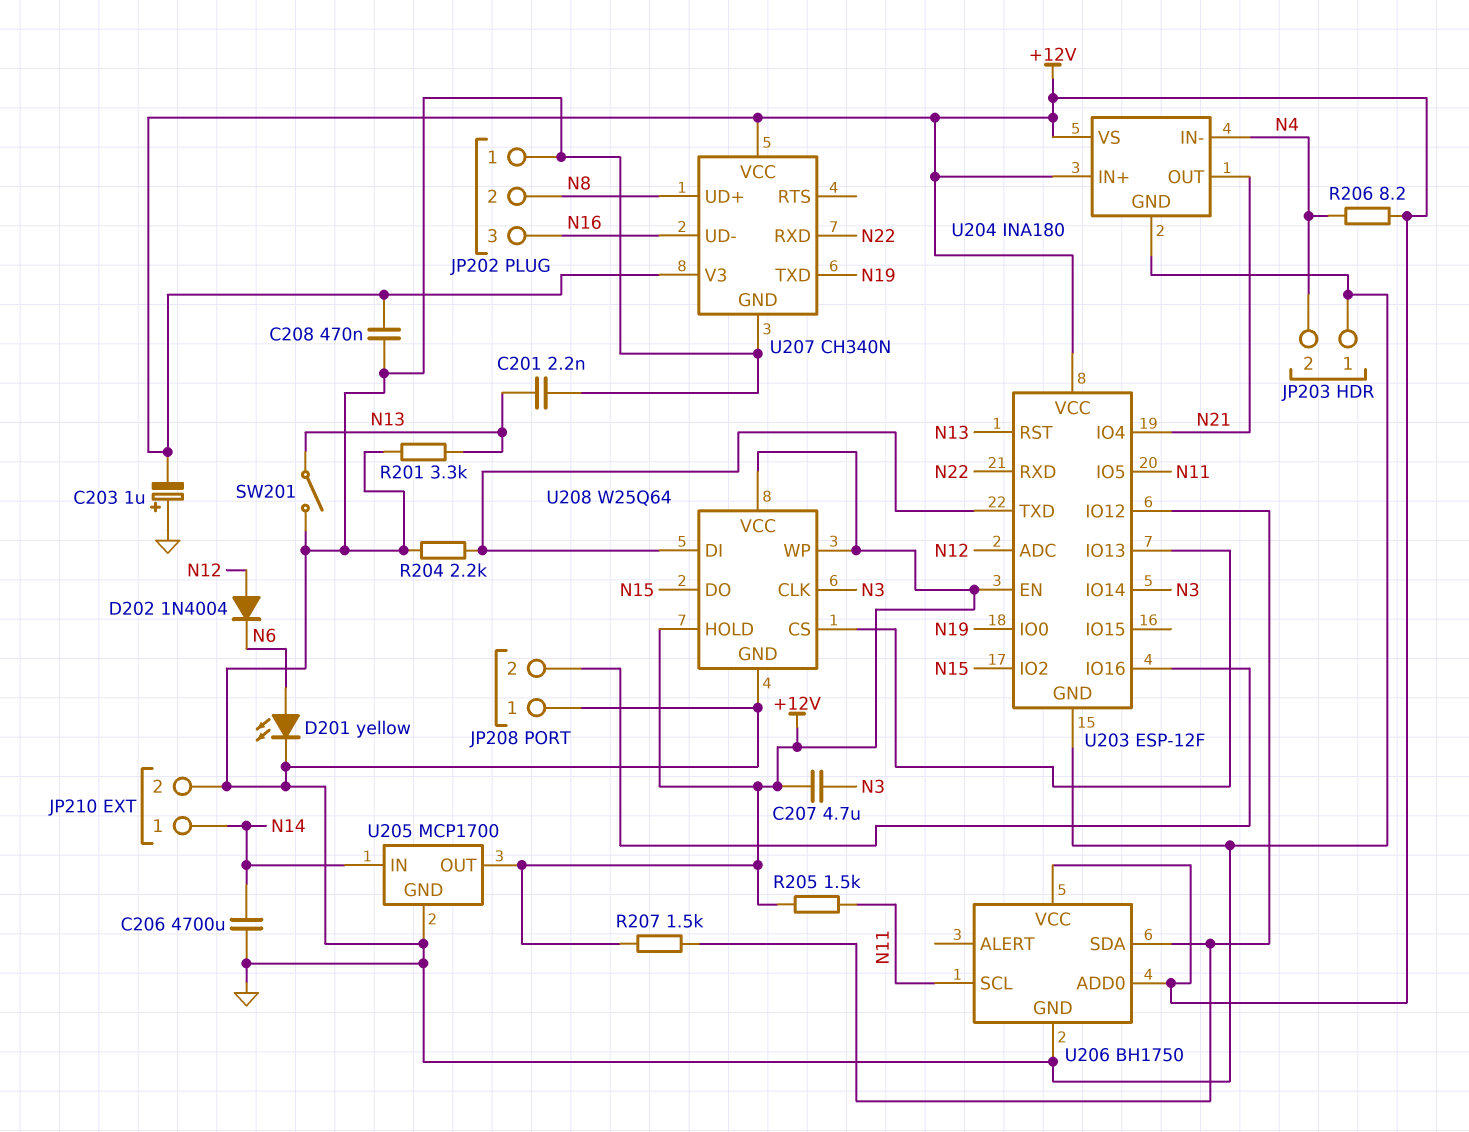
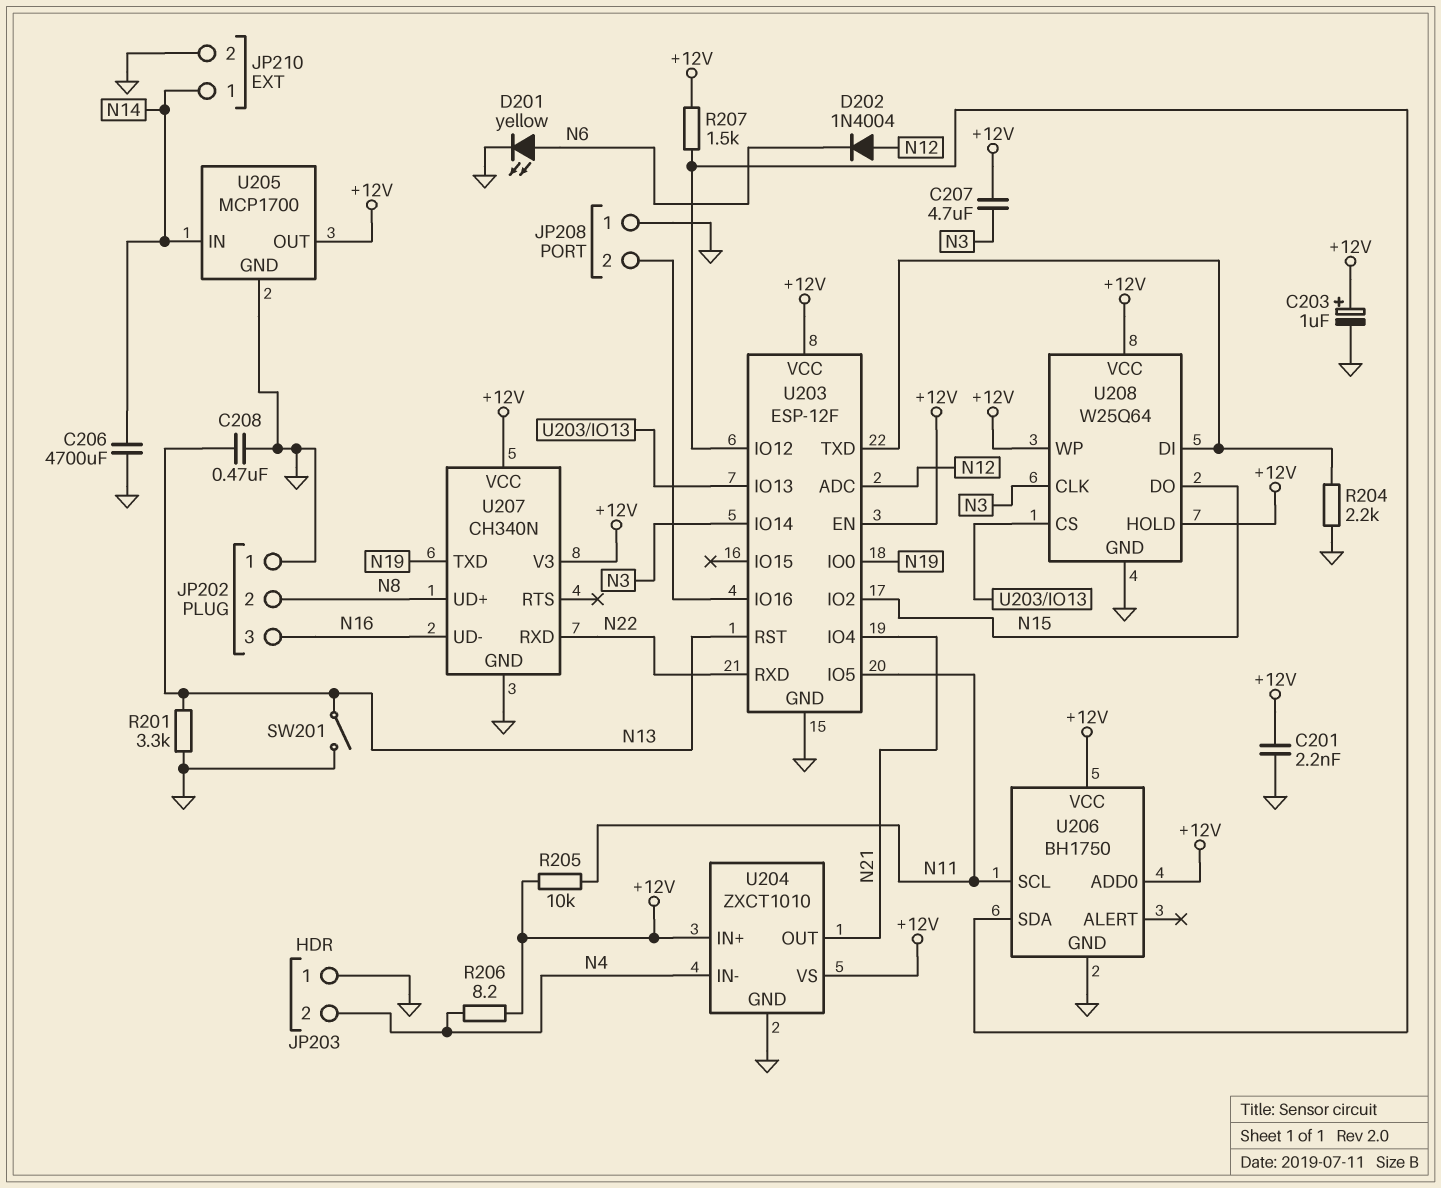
C201: 2.2nF (GND, N13) -> 2.2nF (+12V, GND)
C203: 1uF (plus GND, minus +12V) -> 1uF (plus +12V, minus GND)
C208: 470nF (+12V, GND) -> 470nF (GND, N13)
R205: 1.5k (+12V, N11) -> 10k (+12V, N11)
U204: INA180 -> ZXCT1010

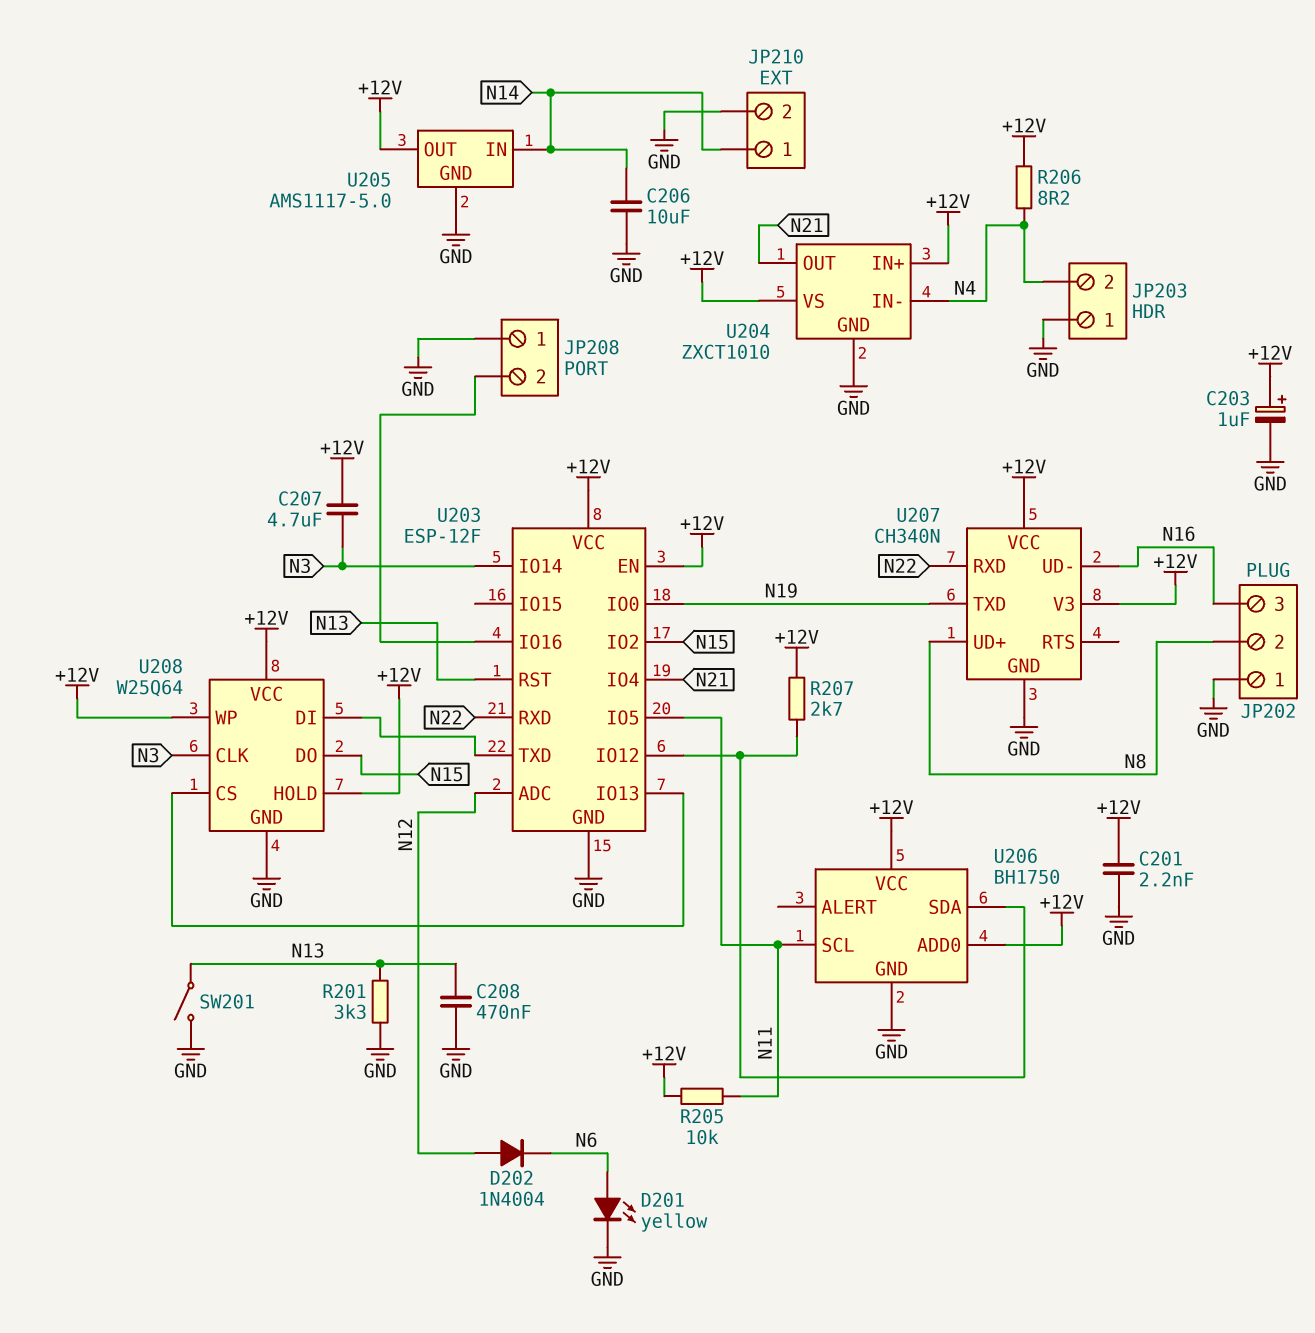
C206: 4700uF (GND, N14) -> 10uF (GND, N14)
R204: 2.2k (GND, U203/TXD) -> none
R207: 1.5k (+12V, U203/IO12) -> 2.7k (+12V, U203/IO12)
U205: MCP1700 -> AMS1117-5.0

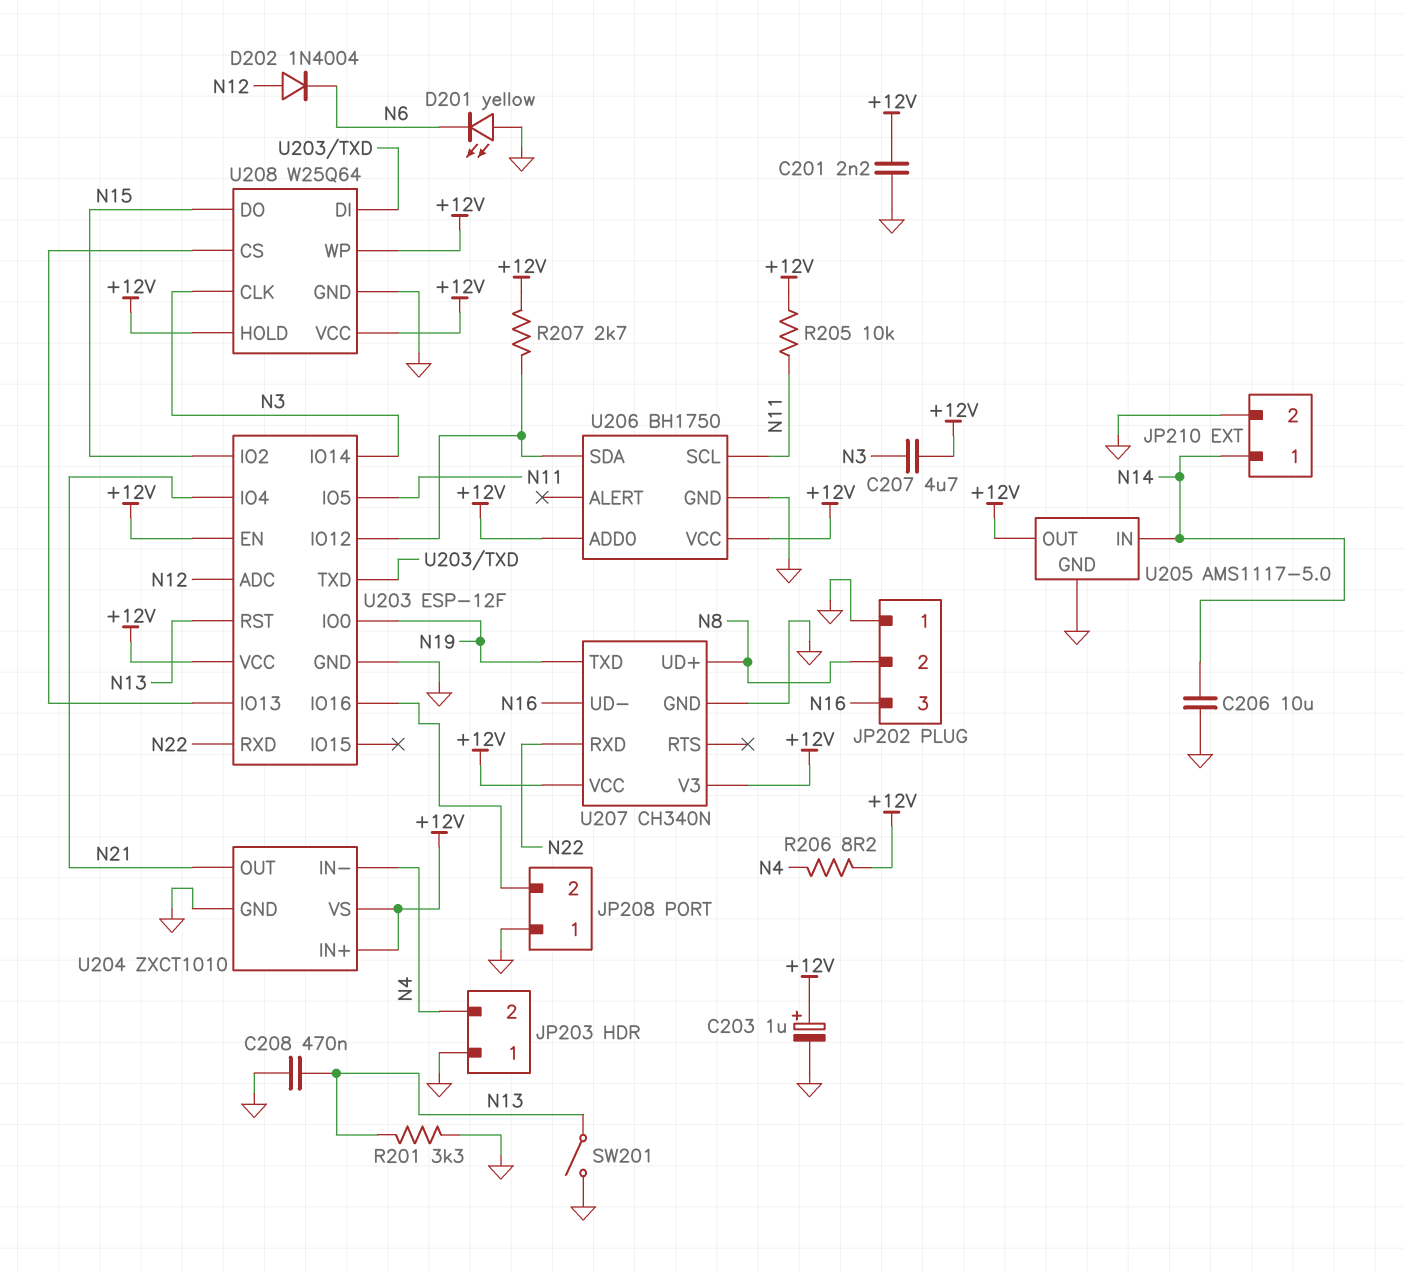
D201: LED yellow (A N6, K GND) -> LED yellow (A GND, K N6)

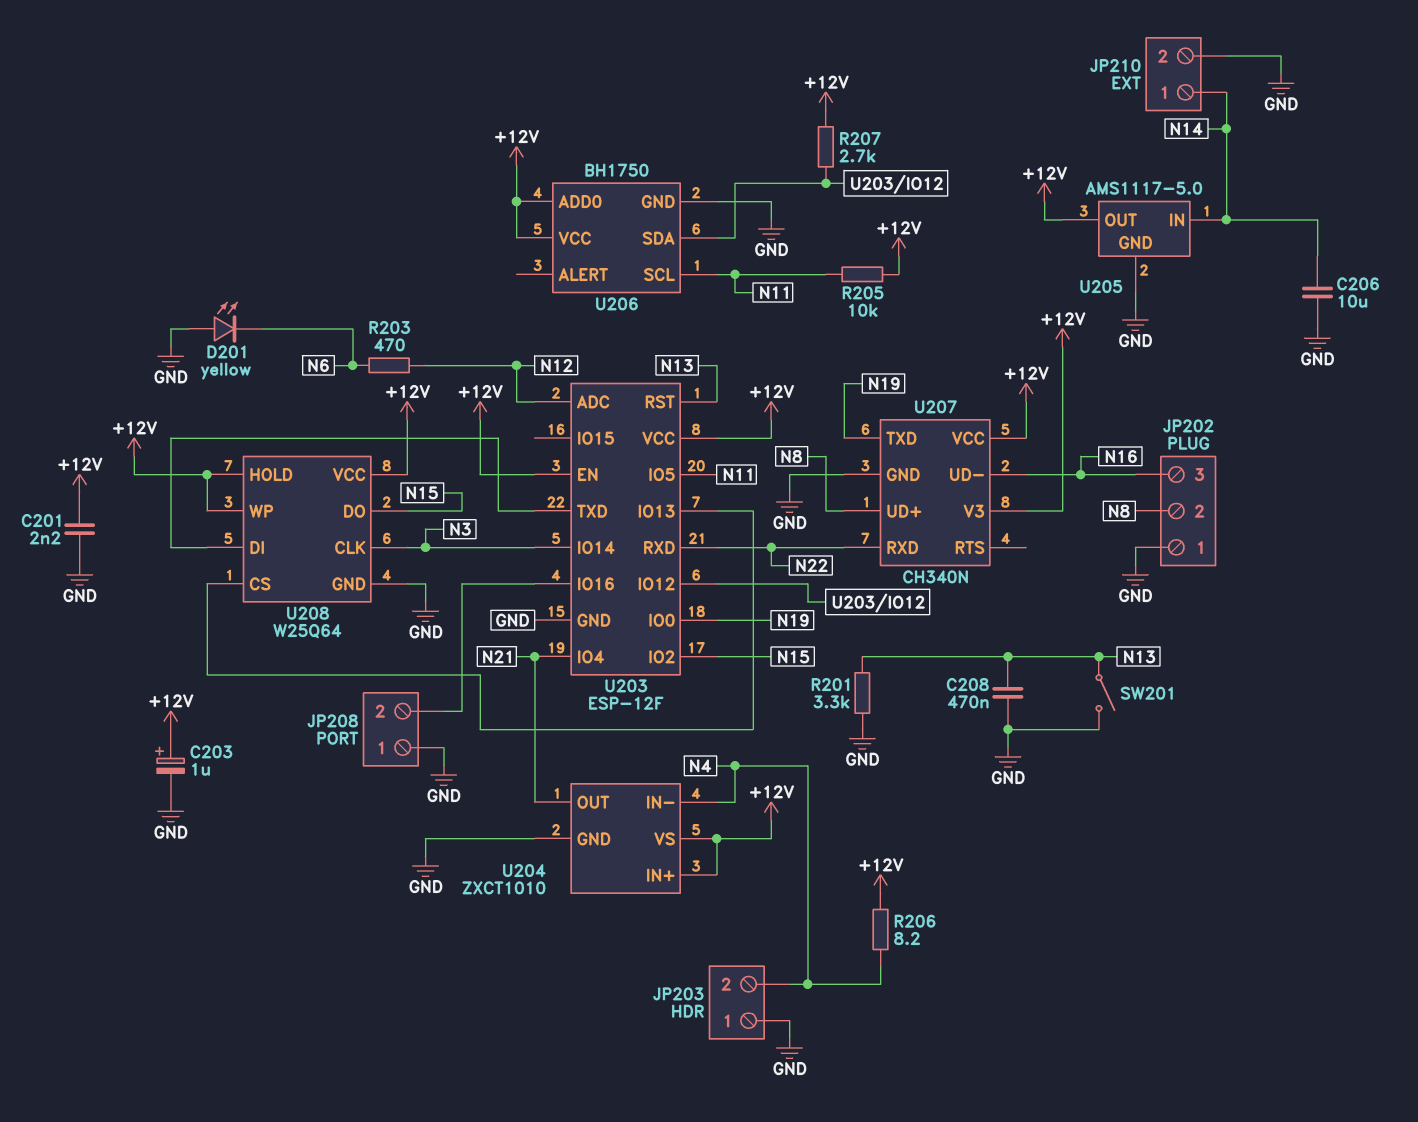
C207: 4.7uF (+12V, N3) -> none
D202: diode 1N4004 (A N12, K N6) -> none
R203: none -> 470 (N6, N12)

